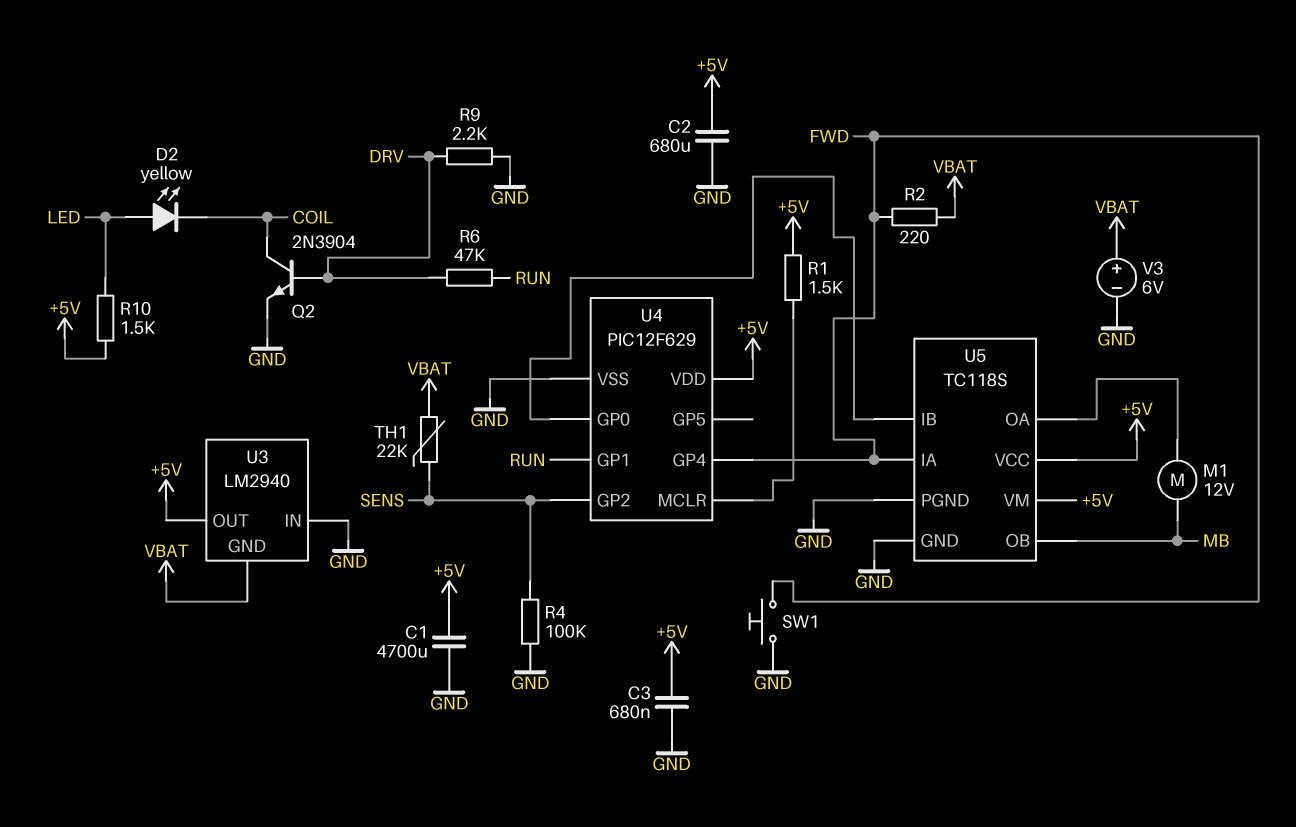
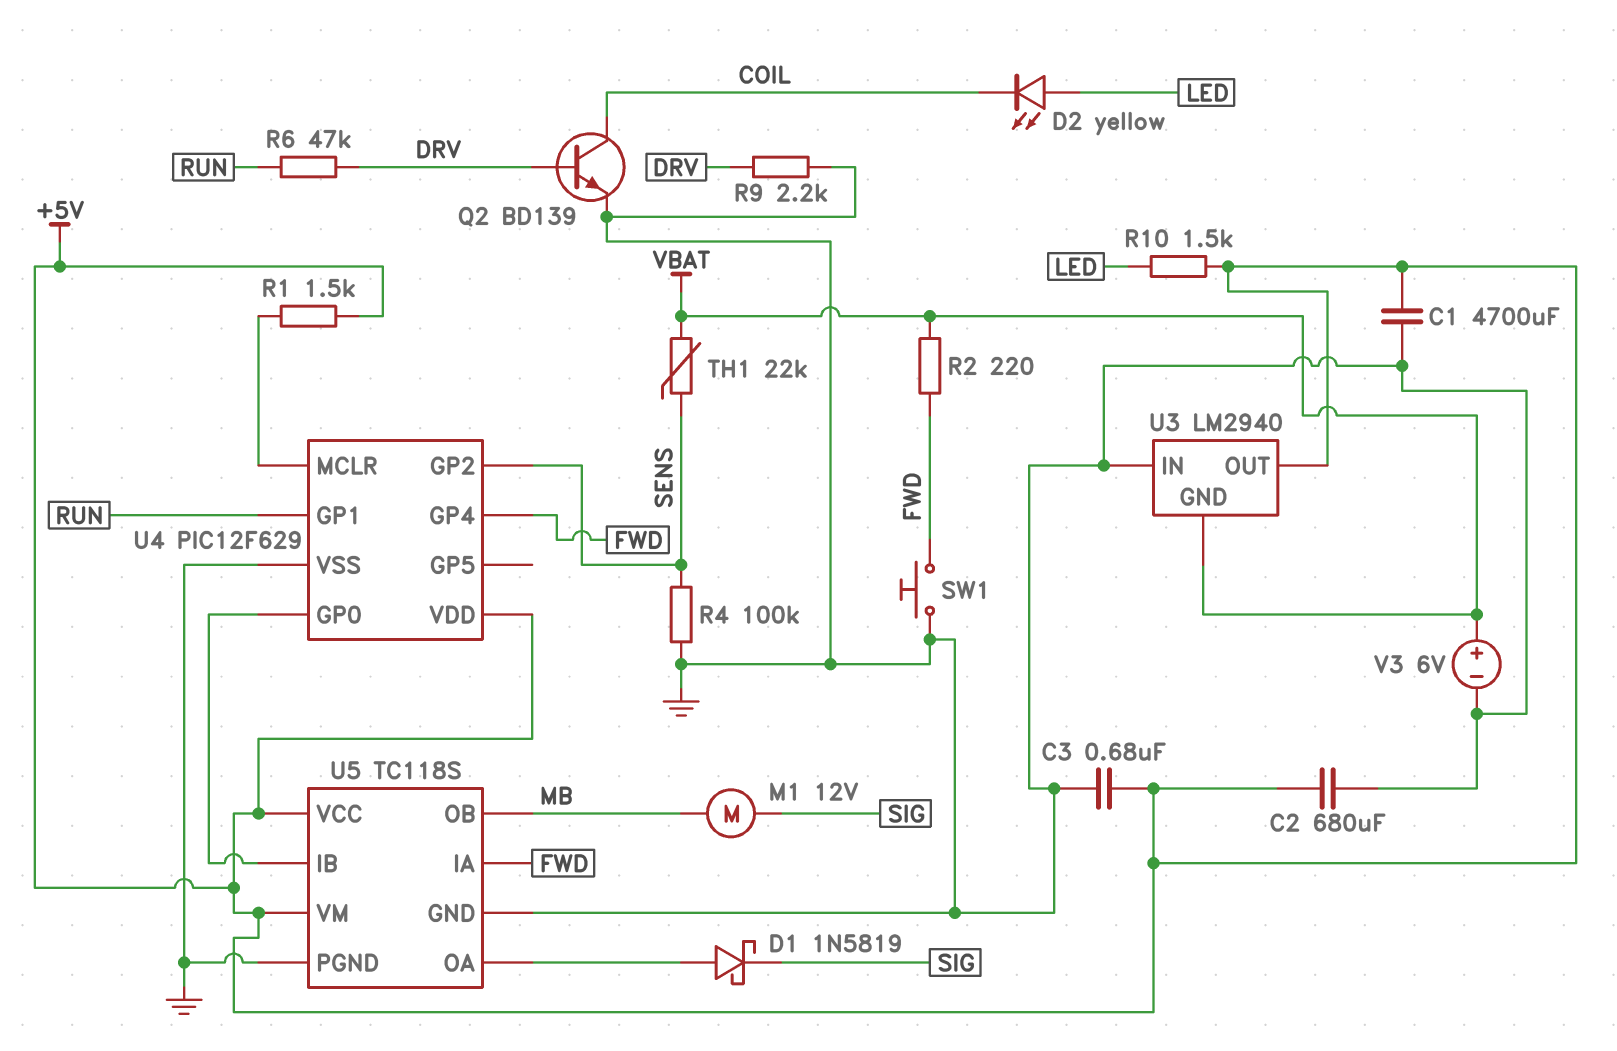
D1: none -> schottky 1N5819 (A U5/OA, K SIG)
M1: motor 12V (MB, U5/OA) -> motor 12V (MB, SIG)
Q2: NPN 2N3904 (B DRV, C COIL, E GND) -> NPN BD139 (B DRV, C COIL, E GND)

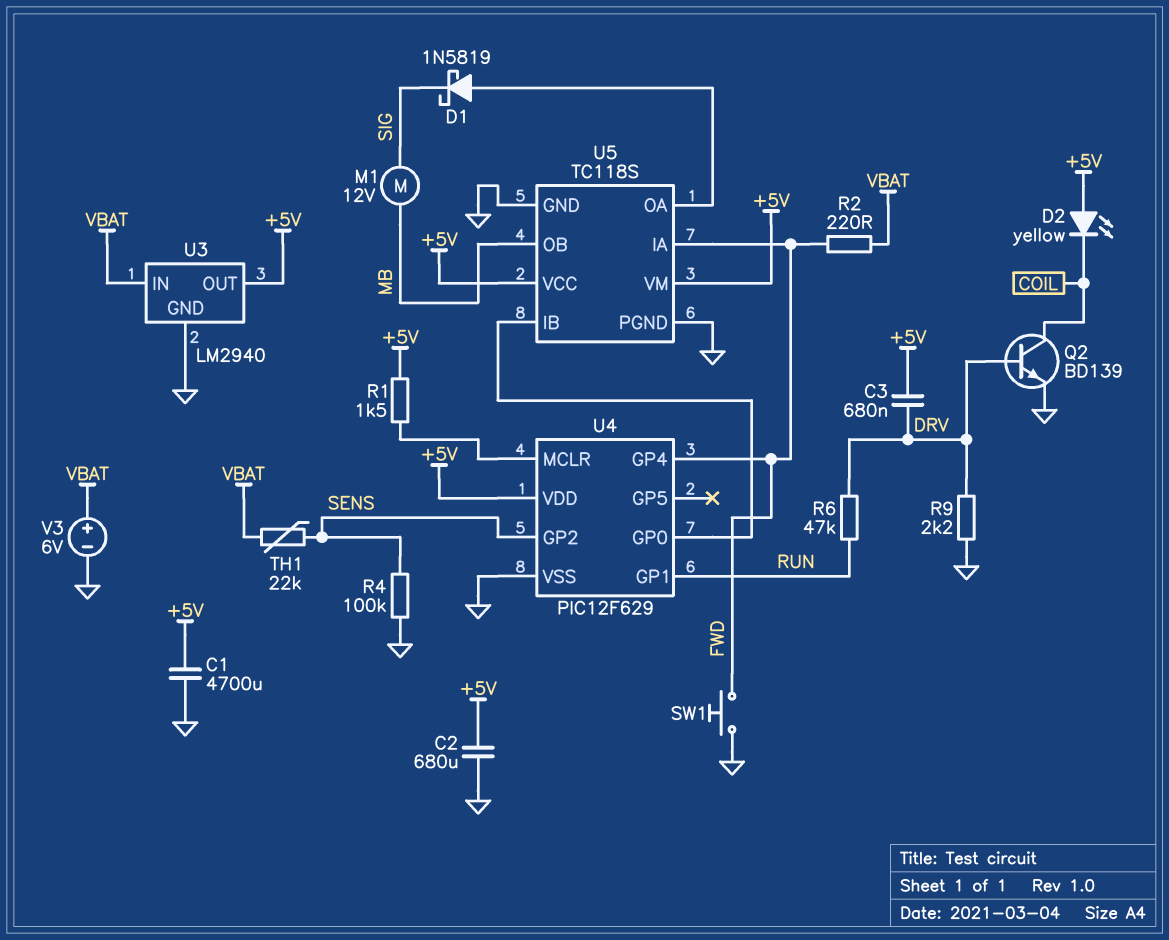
C3: 680nF (+5V, GND) -> 680nF (+5V, DRV)
D2: LED yellow (A LED, K COIL) -> LED yellow (A +5V, K COIL)
R10: 1.5k (+5V, LED) -> none
U3 pin GND: VBAT -> GND
U3 pin IN: GND -> VBAT

